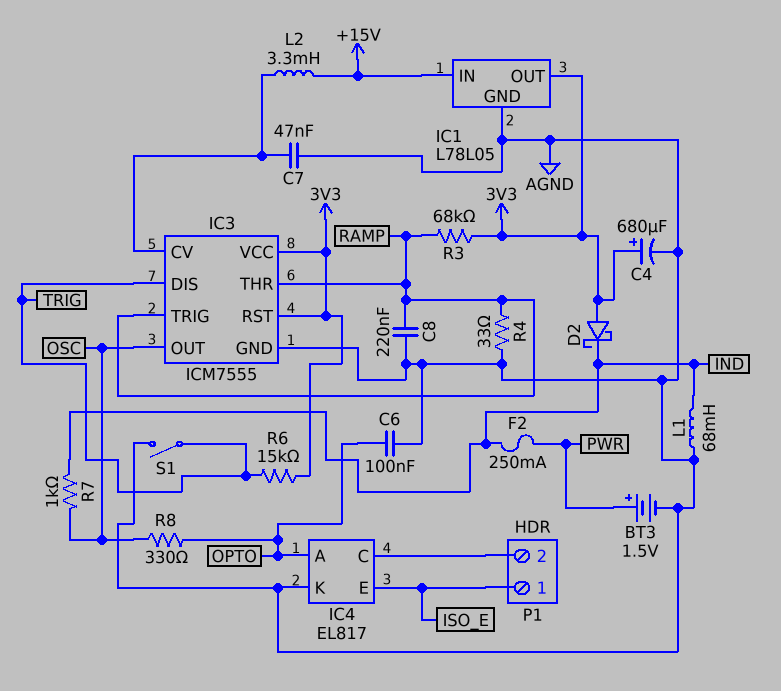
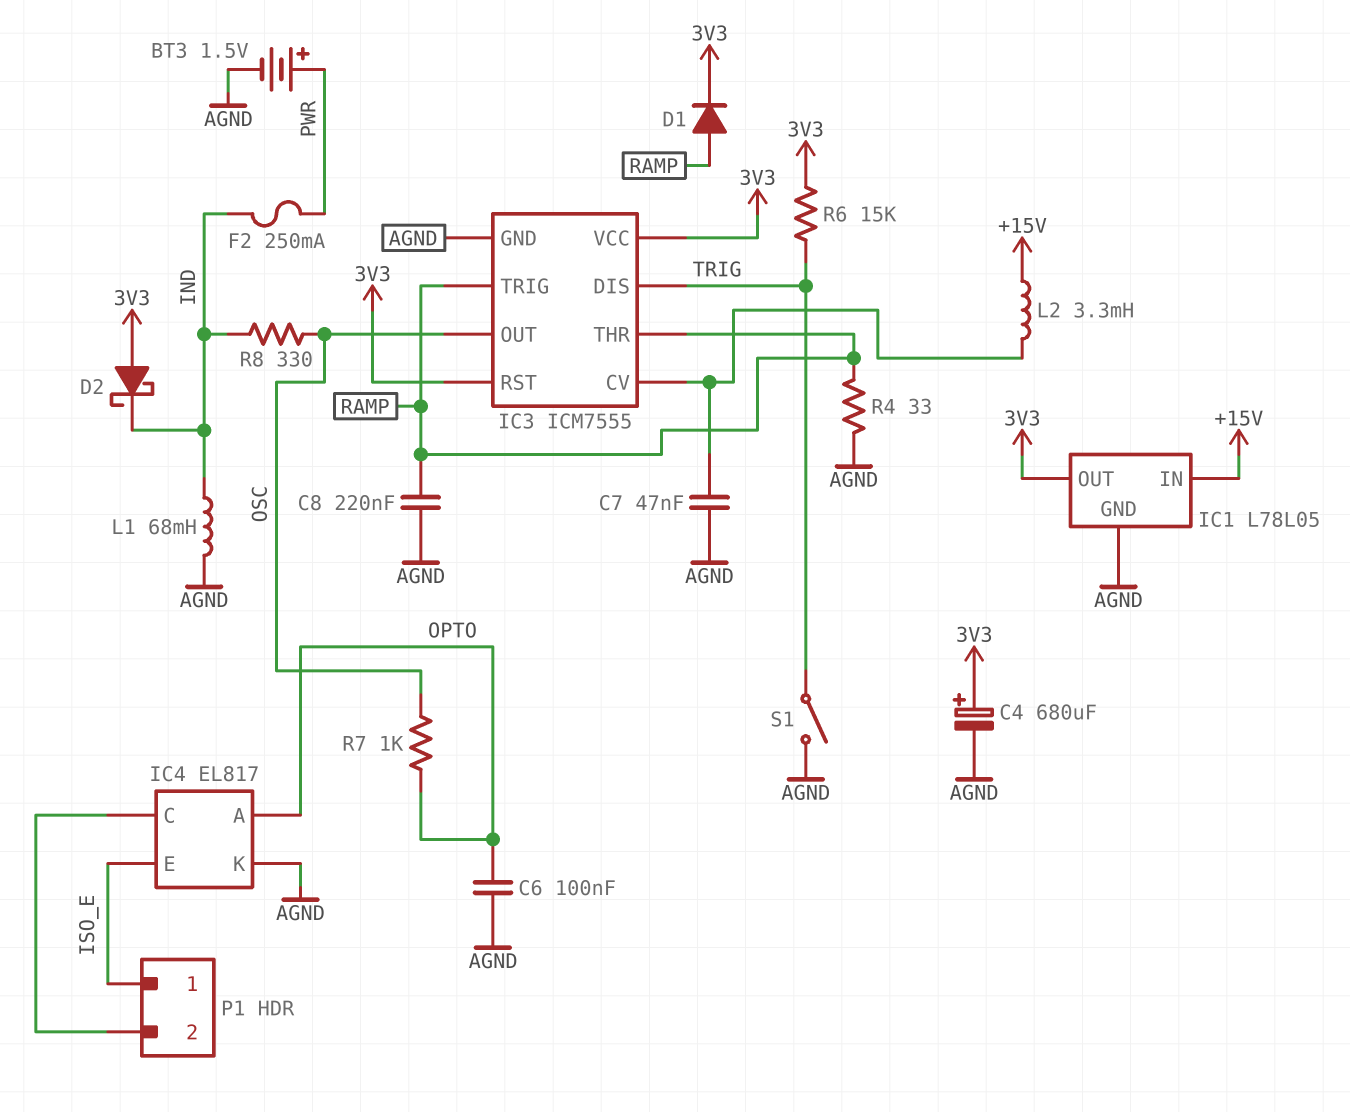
D1: none -> diode (A RAMP, K 3V3)
R3: 68k (3V3, RAMP) -> none
R7: 1k (IND, OSC) -> 1k (OPTO, OSC)
R8: 330 (OPTO, OSC) -> 330 (IND, OSC)

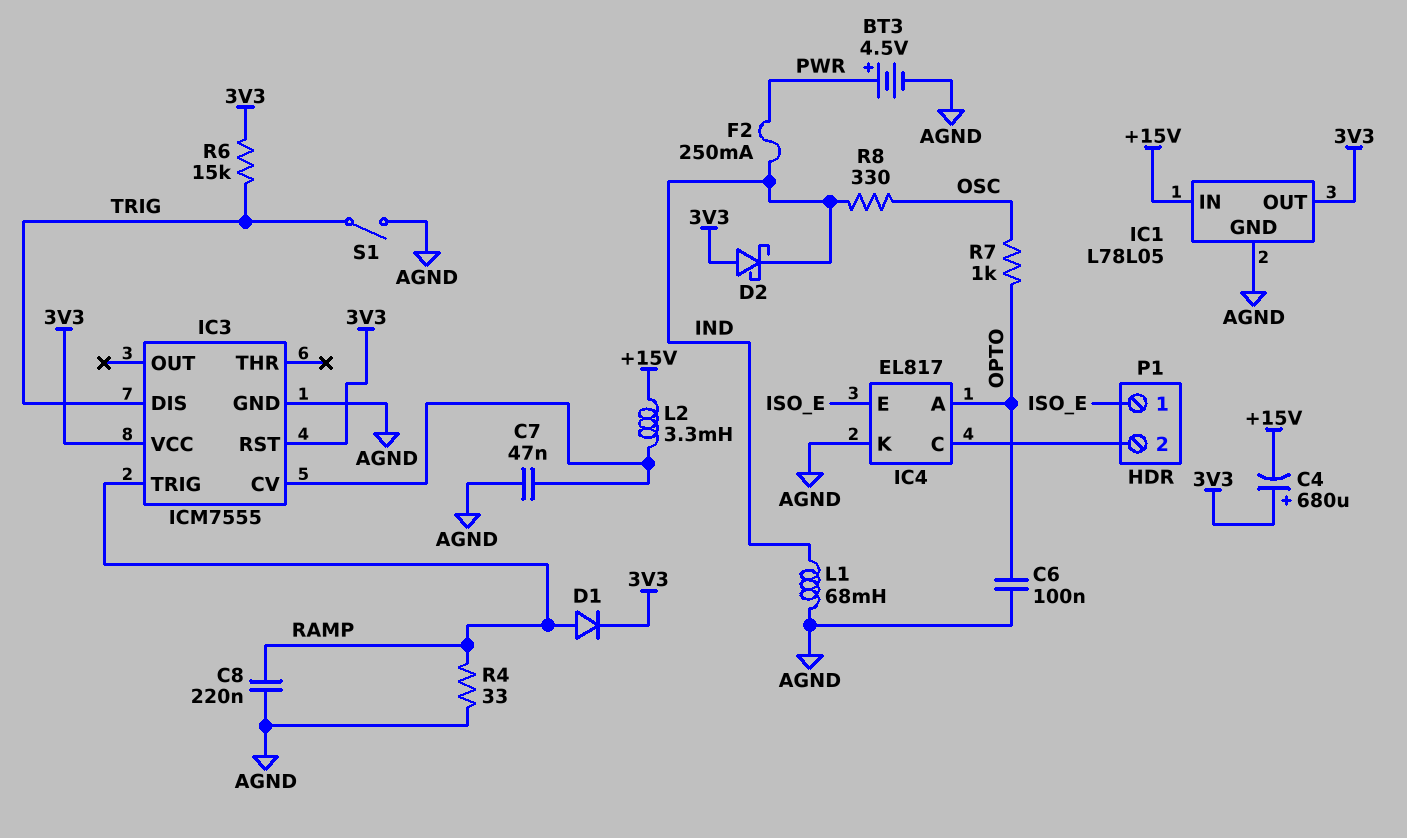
BT3: 1.5V (plus PWR, minus AGND) -> 4.5V (plus PWR, minus AGND)
C4: 680uF (plus 3V3, minus AGND) -> 680uF (plus 3V3, minus +15V)
IC3 pin OUT: OSC -> none
IC3 pin THR: RAMP -> none

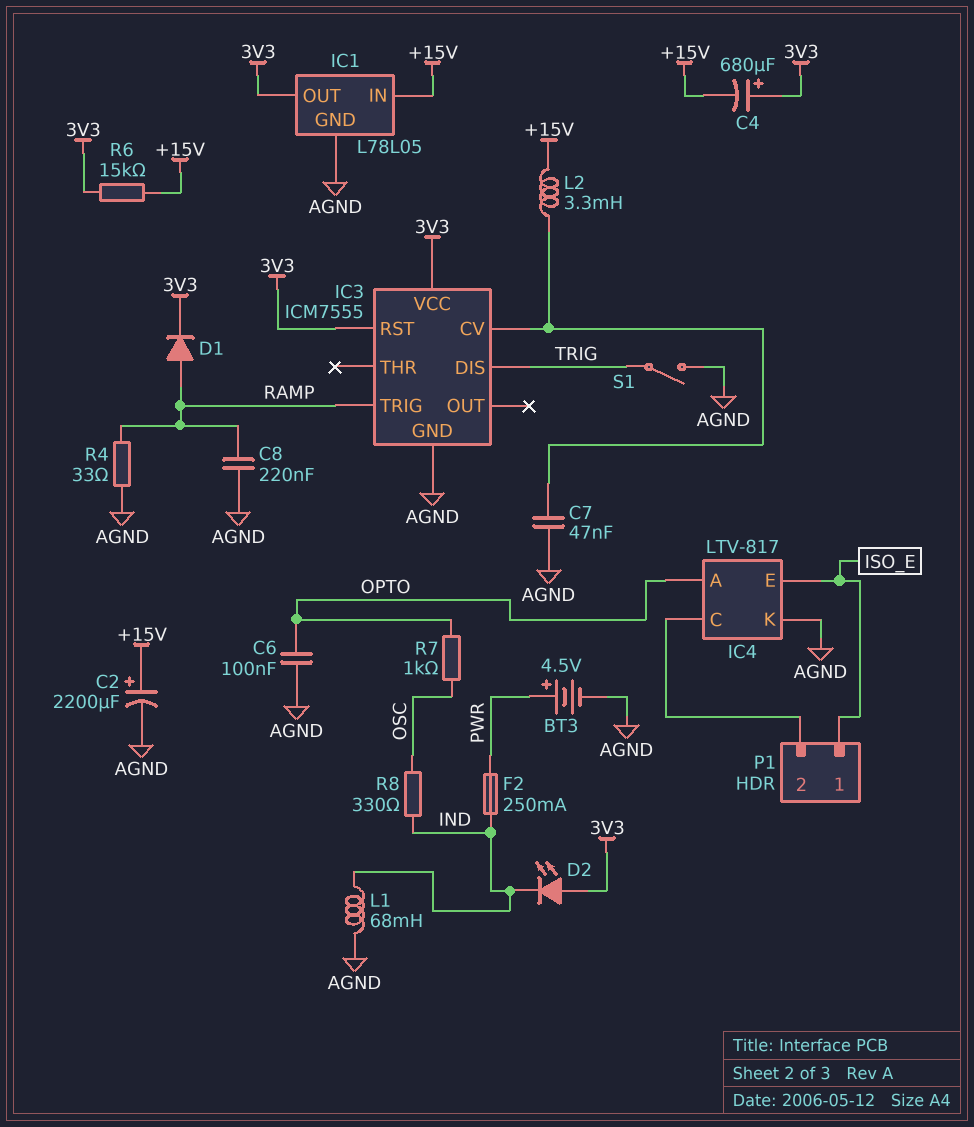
C2: none -> 2200uF (plus +15V, minus AGND)
D2: schottky (A 3V3, K IND) -> LED (A 3V3, K IND)
IC4: EL817 -> LTV-817
R6: 15k (3V3, TRIG) -> 15k (+15V, 3V3)

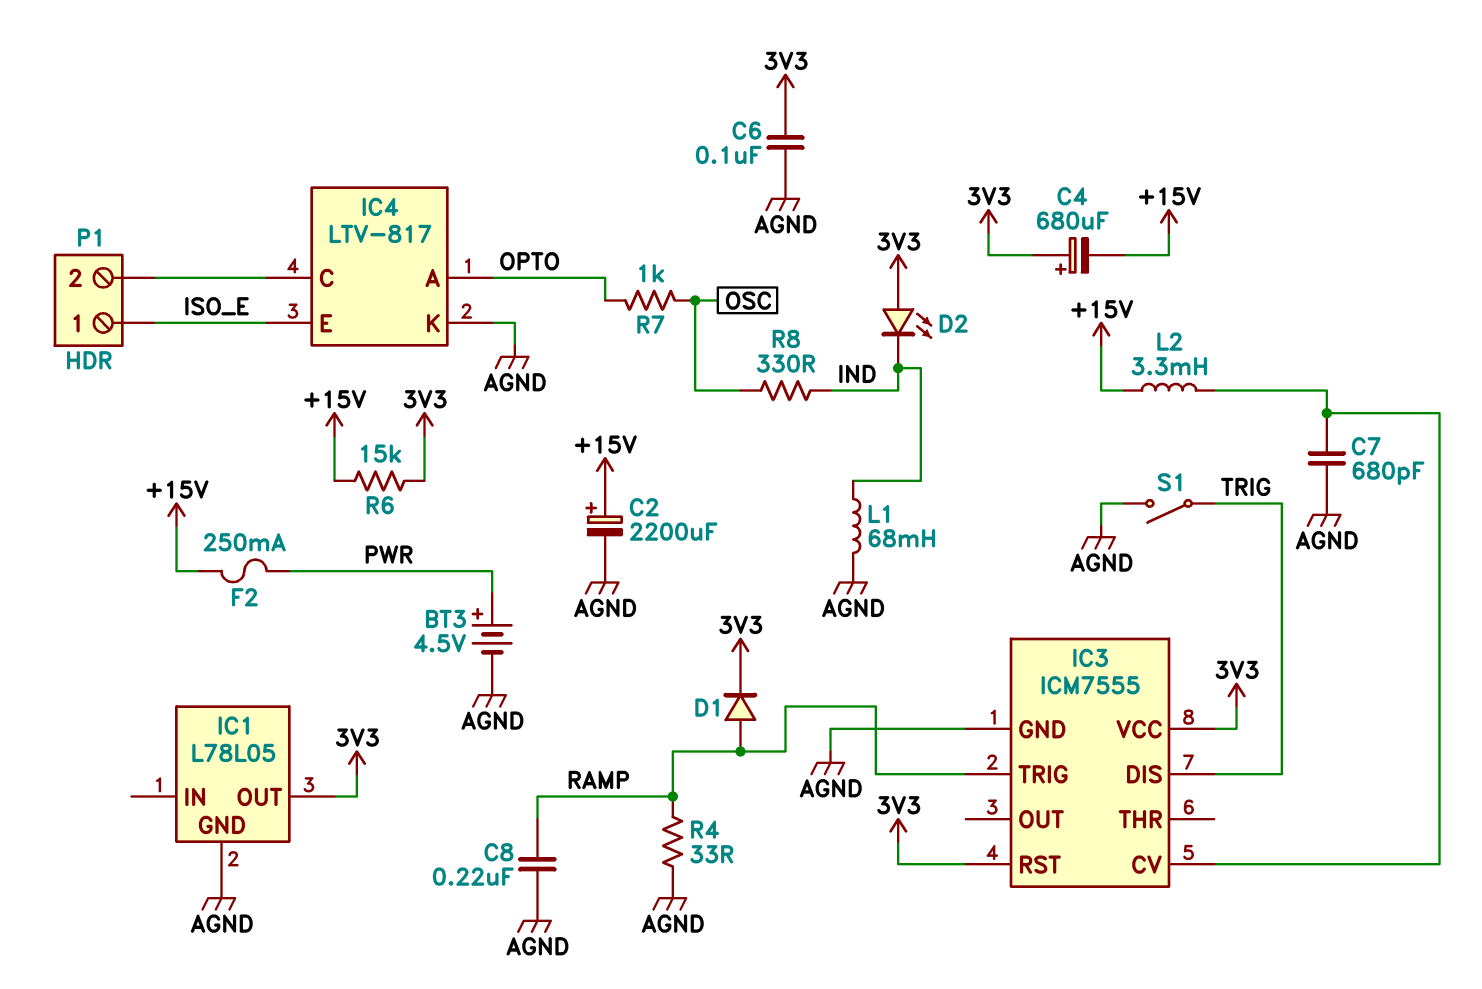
C6: 100nF (AGND, OPTO) -> 100nF (3V3, AGND)
C7: 47nF (AGND, IC3/CV) -> 680pF (AGND, IC3/CV)
F2: 250mA (IND, PWR) -> 250mA (+15V, PWR)
IC1 pin IN: +15V -> none

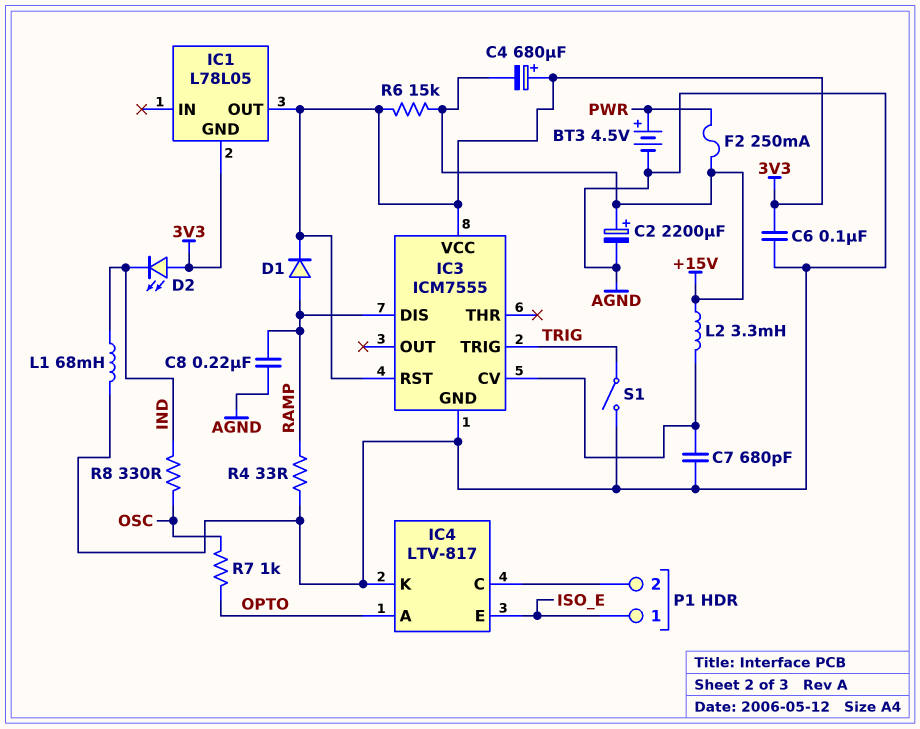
IC1 pin GND: AGND -> 3V3
IC3 pin DIS: TRIG -> RAMP
IC3 pin TRIG: RAMP -> TRIG

